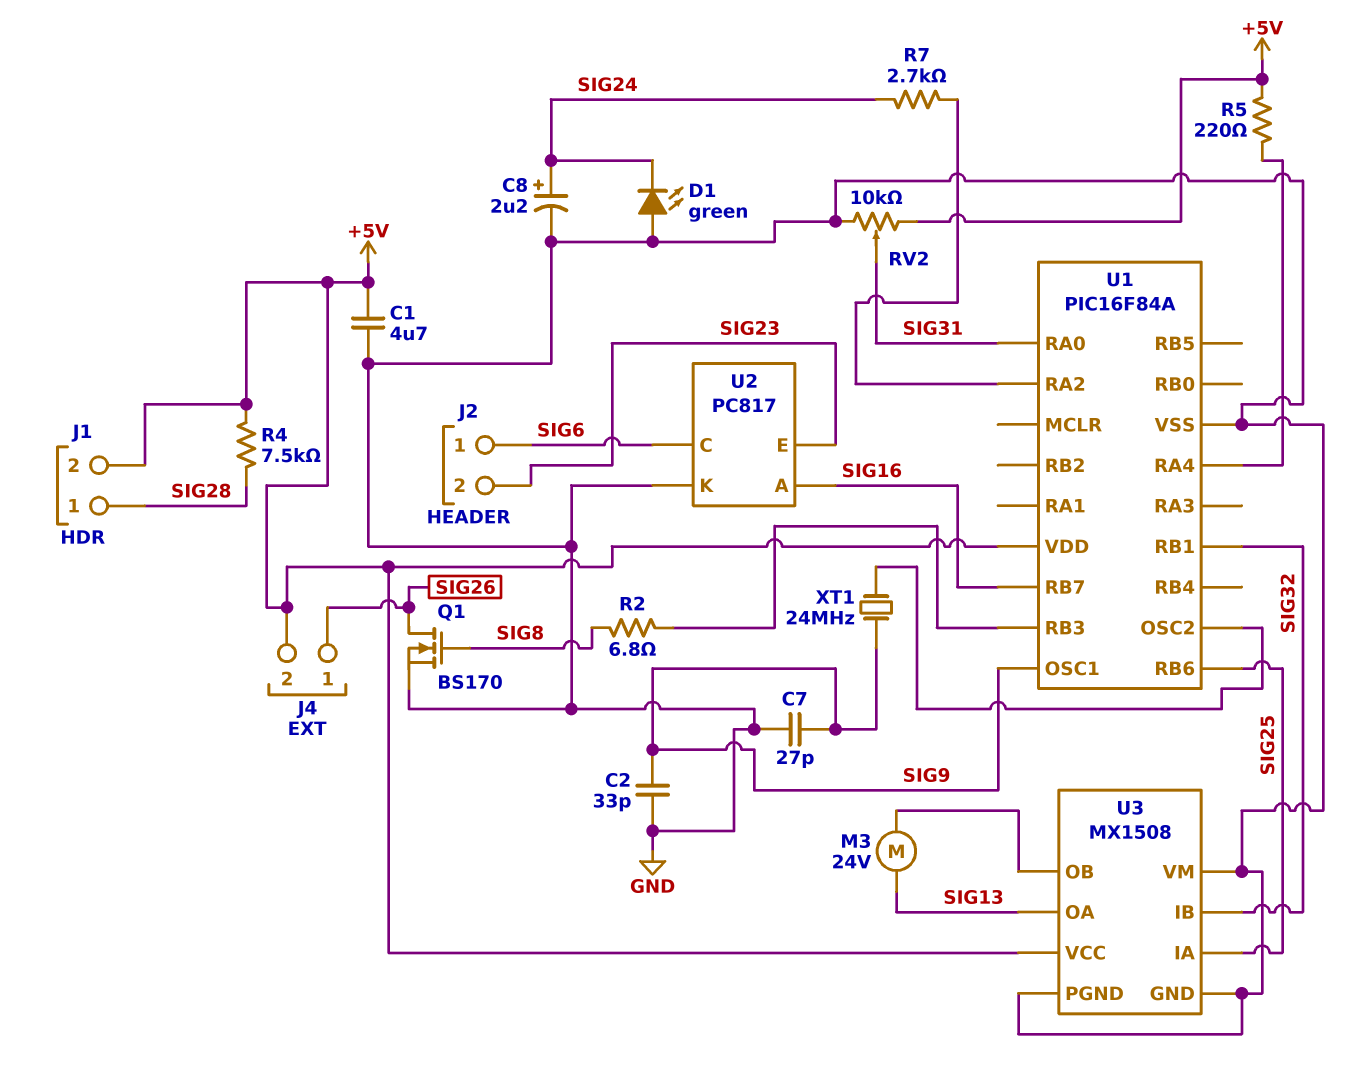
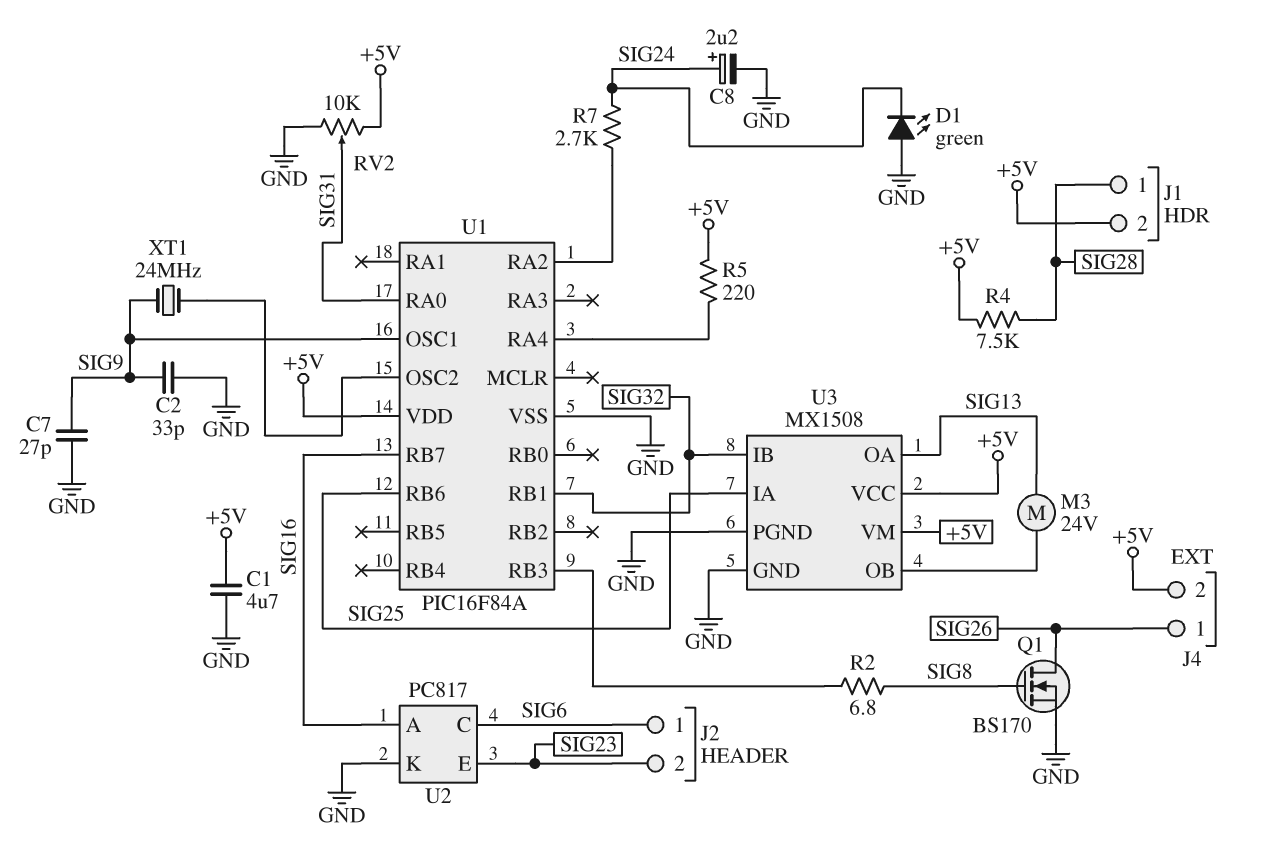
U3 pin VM: GND -> +5V

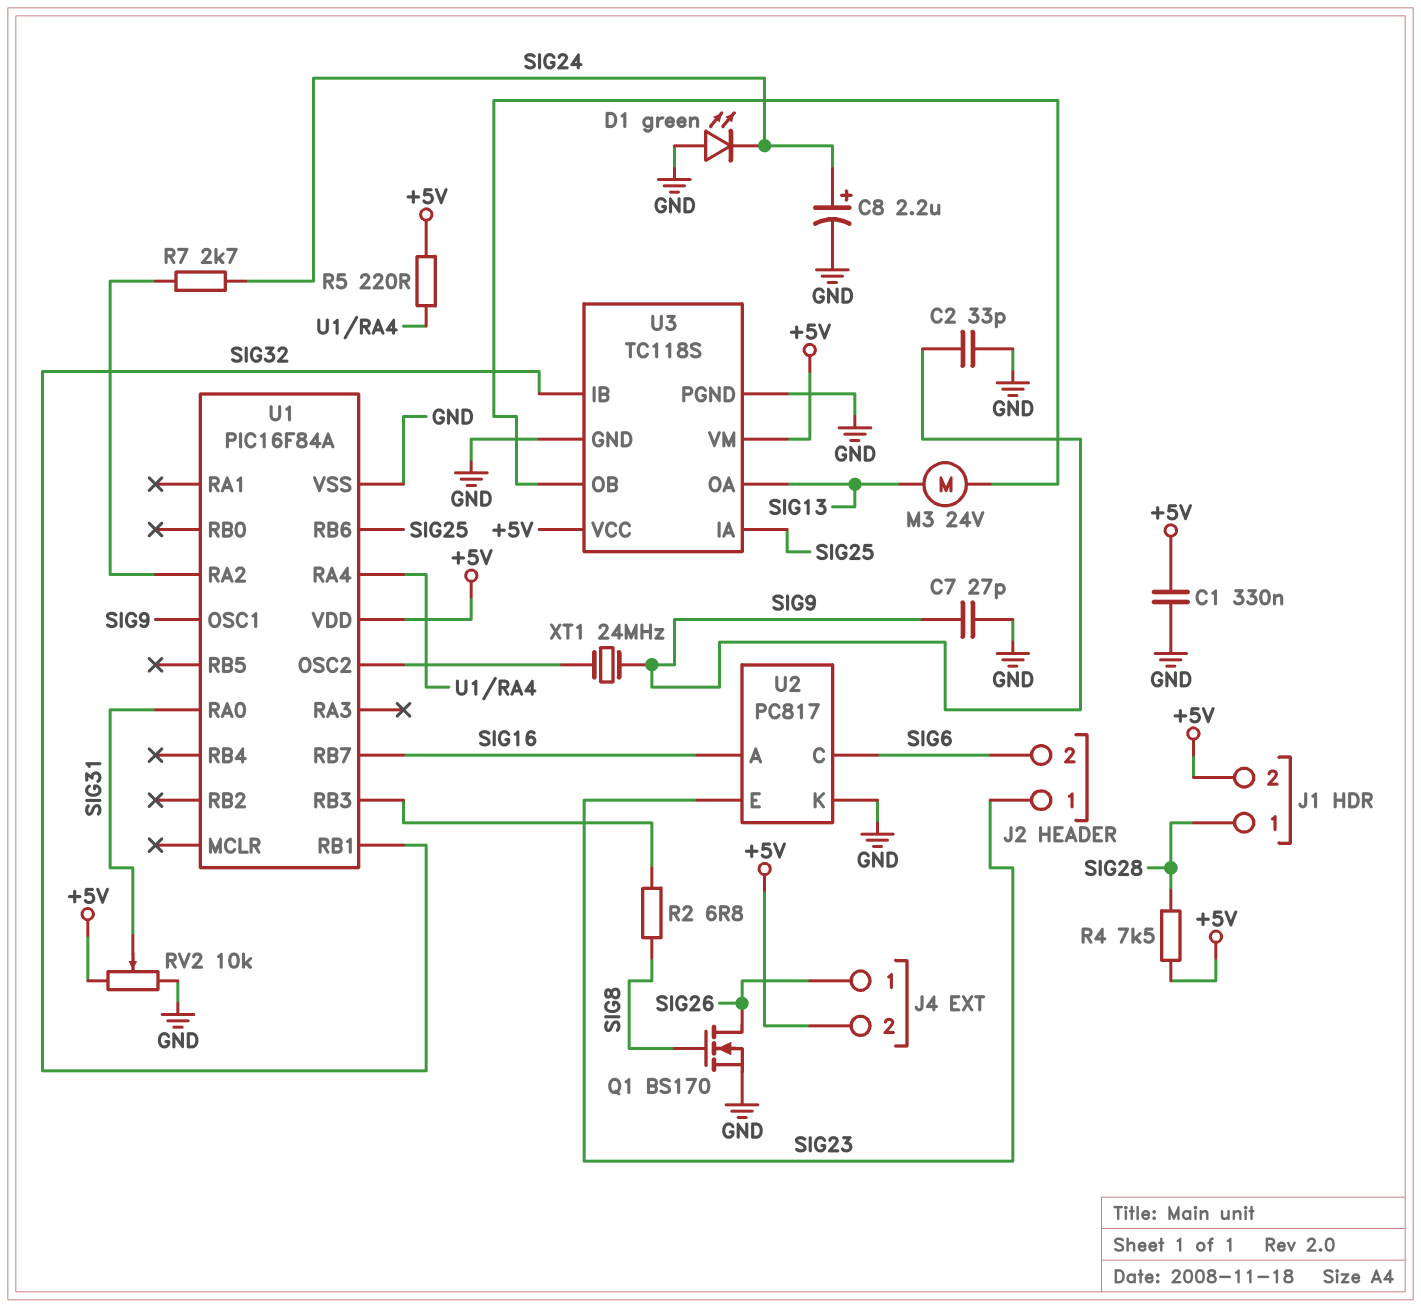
C1: 4.7uF (+5V, GND) -> 330nF (+5V, GND)
J2 pin 1: SIG6 -> SIG23
J2 pin 2: SIG23 -> SIG6
U3: MX1508 -> TC118S

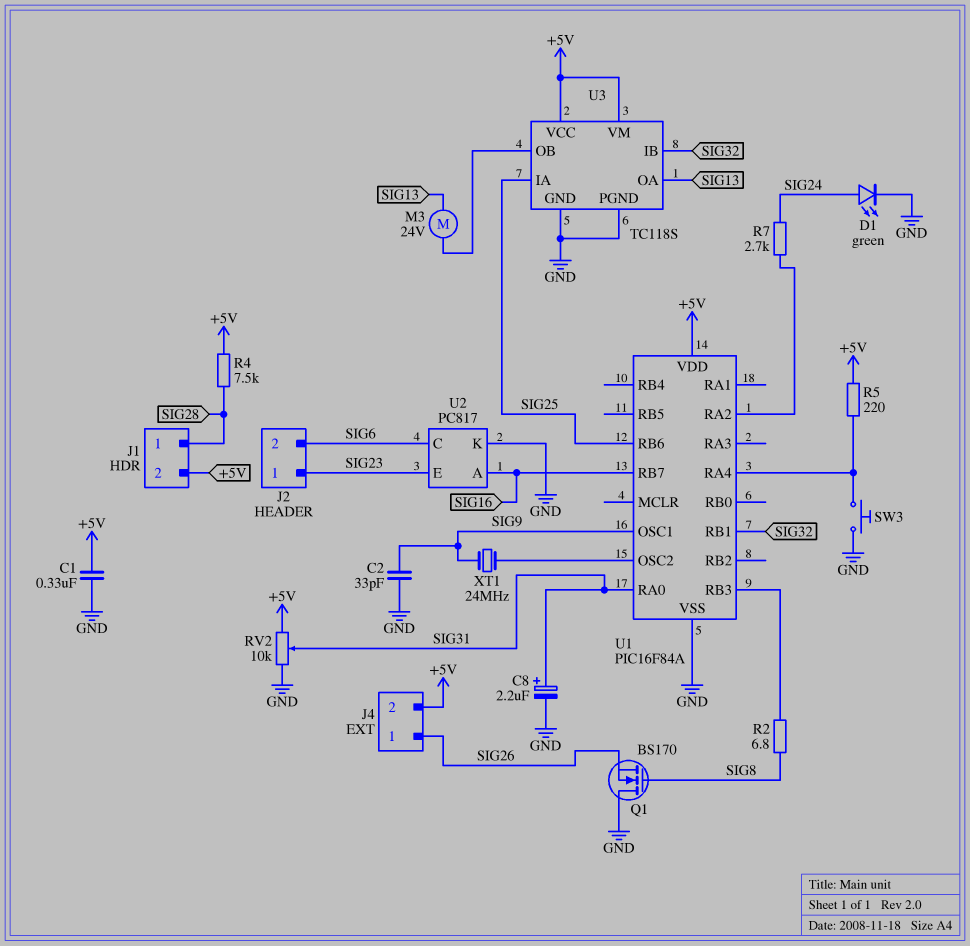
C7: 27pF (GND, SIG9) -> none
C8: 2.2uF (plus SIG24, minus GND) -> 2.2uF (plus SIG31, minus GND)
D1: LED green (A GND, K SIG24) -> LED green (A SIG24, K GND)
Q1: NMOS BS170 (G SIG8, D SIG26, S GND) -> NMOS BS170 (G SIG8, D GND, S SIG26)
SW3: none -> button (GND, U1/RA4)

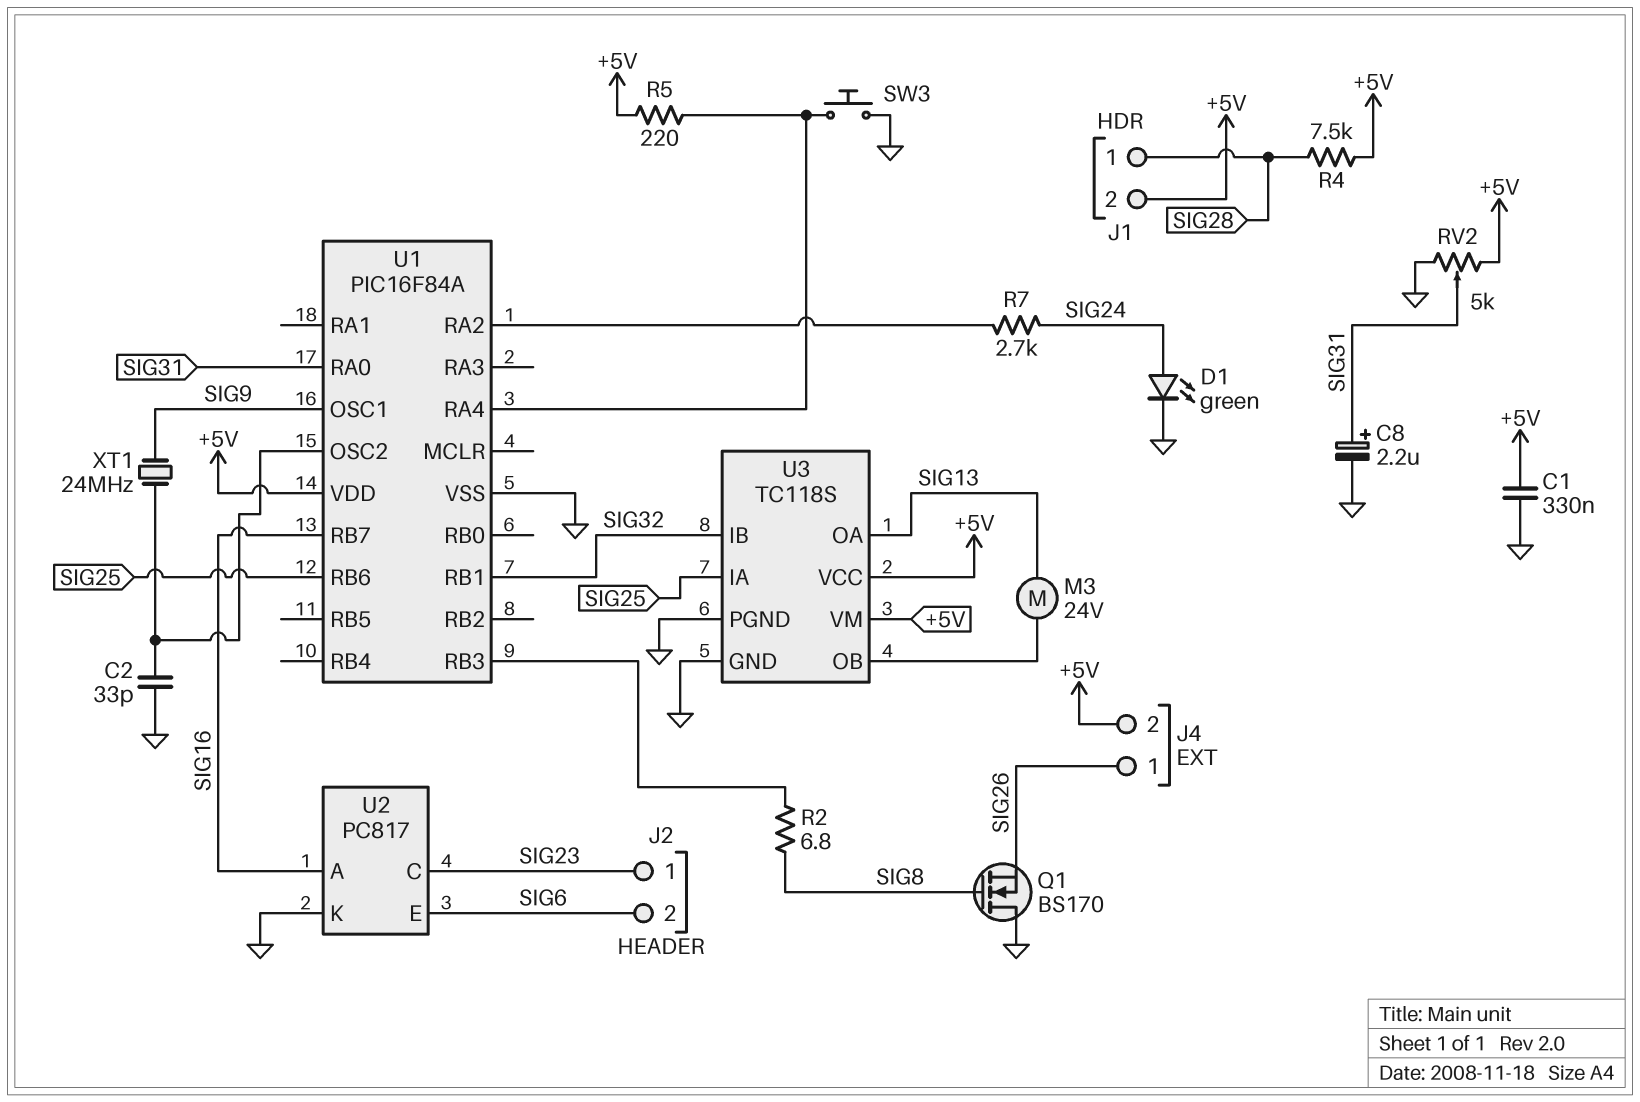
C2: 33pF (GND, SIG9) -> 33pF (GND, U1/OSC2)
RV2: 10k (+5V, GND, wiper SIG31) -> 5k (+5V, GND, wiper SIG31)
U2 pin C: SIG6 -> SIG23
U2 pin E: SIG23 -> SIG6

